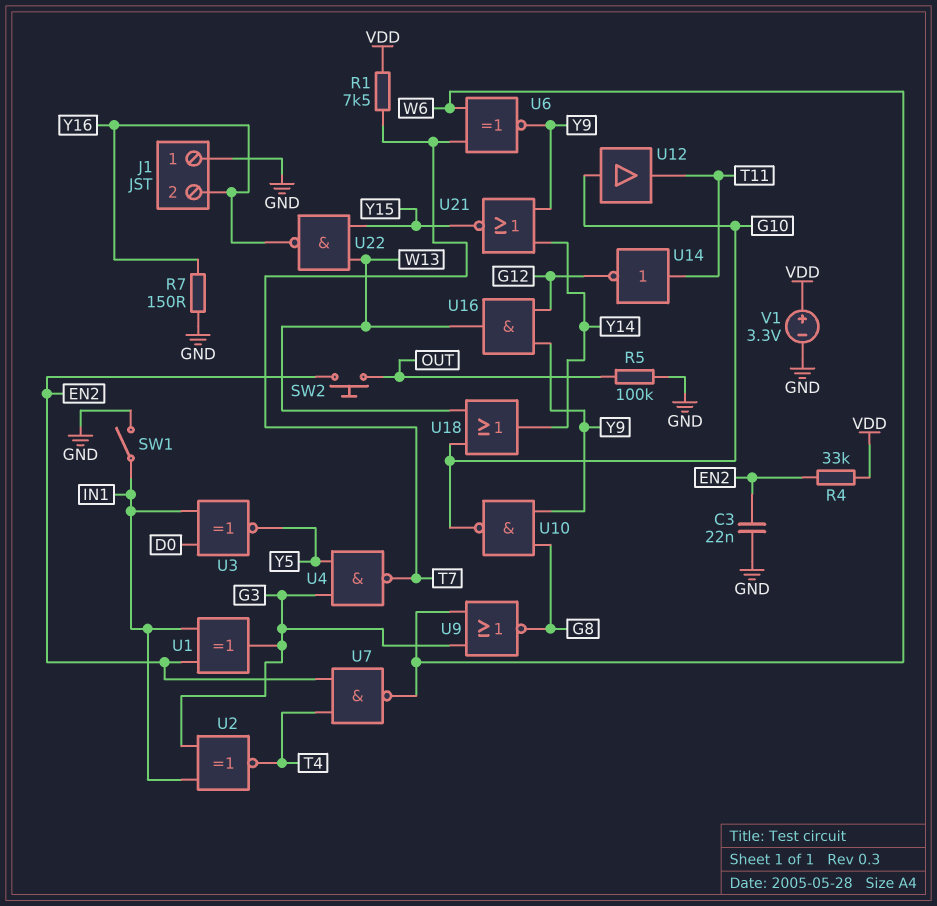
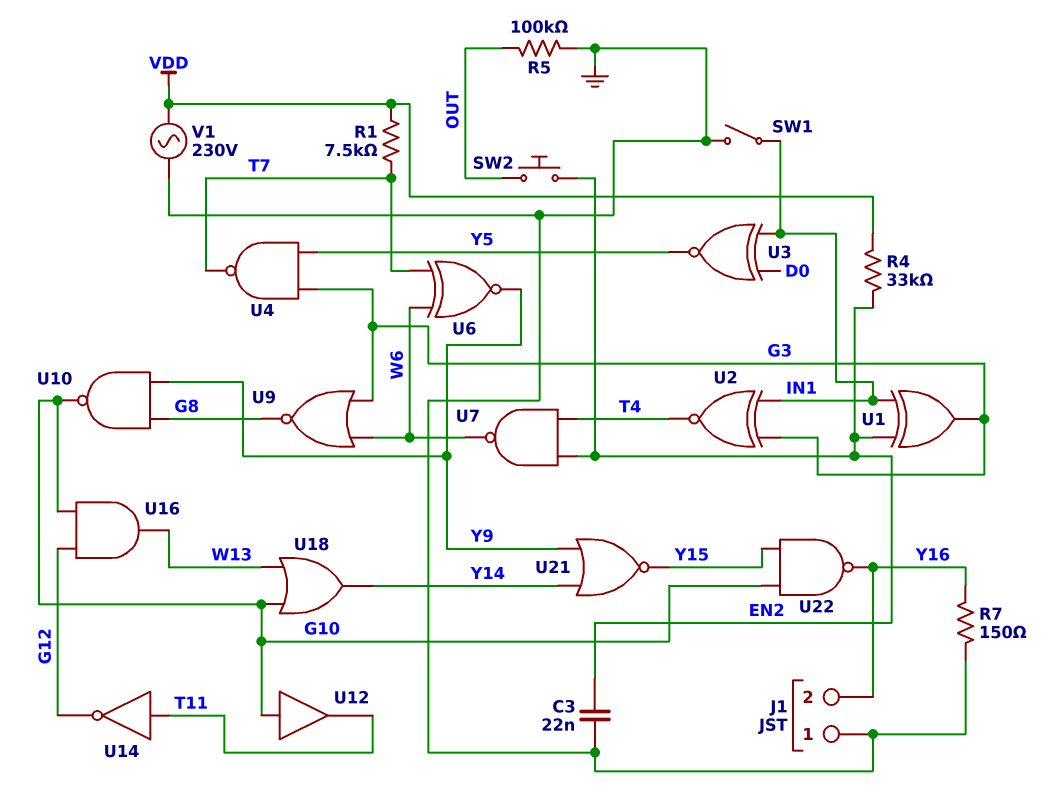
U16: AND (in G12, in Y9, out W13) -> AND (in G10, in G12, out W13)
U22: NAND (in W13, in Y15, out Y16) -> NAND (in G10, in Y15, out Y16)
V1: 3.3V (plus VDD, minus GND) -> AC 230V (GND, VDD)

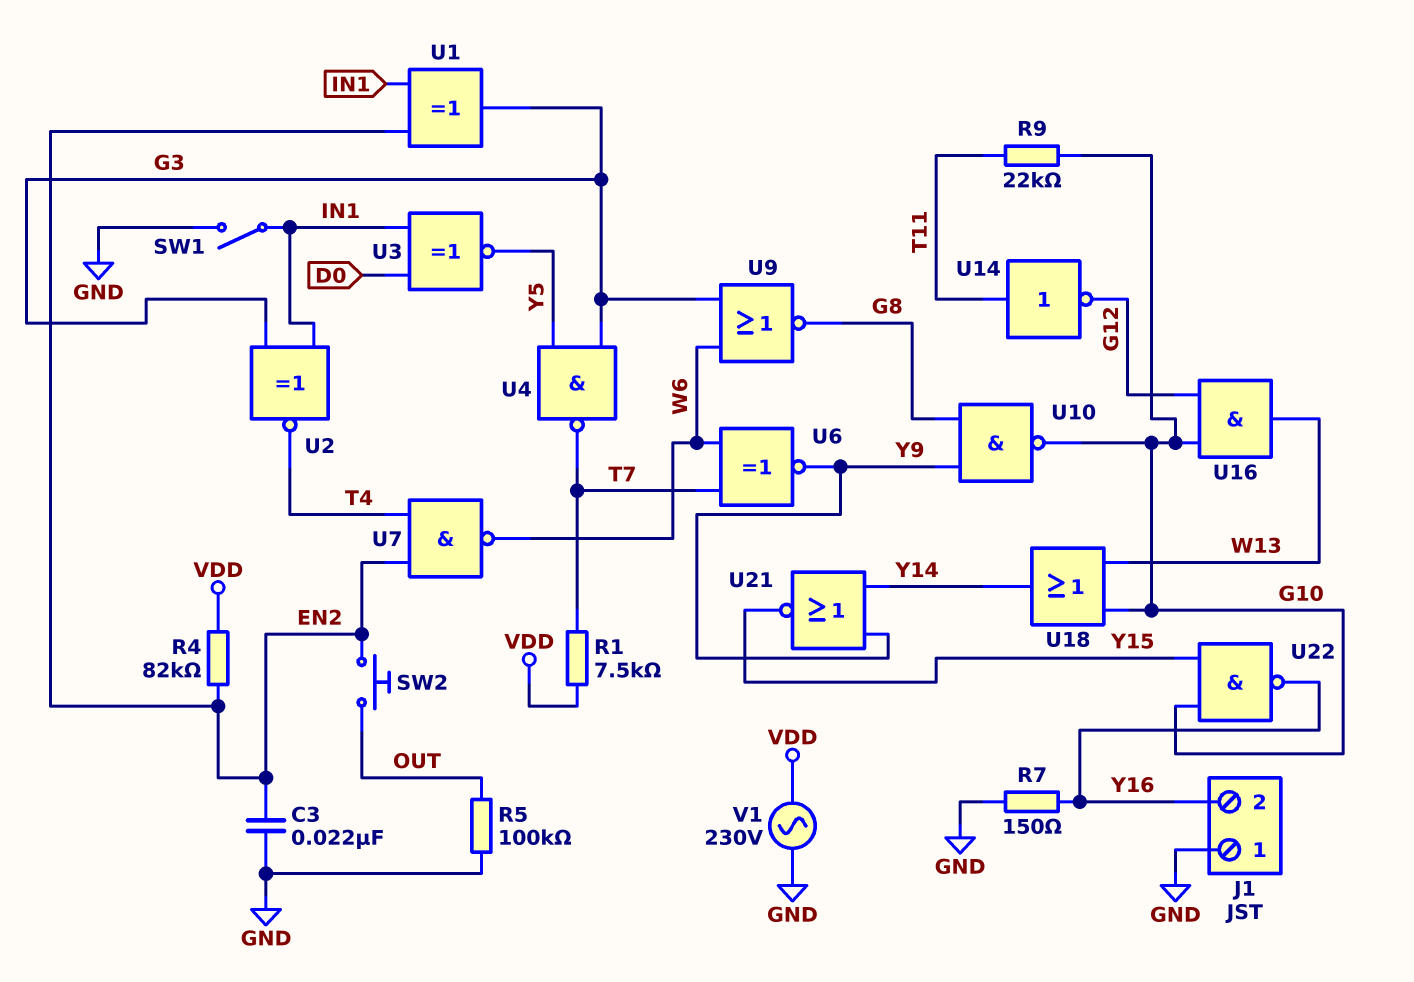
R4: 33k (EN2, VDD) -> 82k (EN2, VDD)
R9: none -> 22k (G10, T11)
U12: buffer (in G10, out T11) -> none

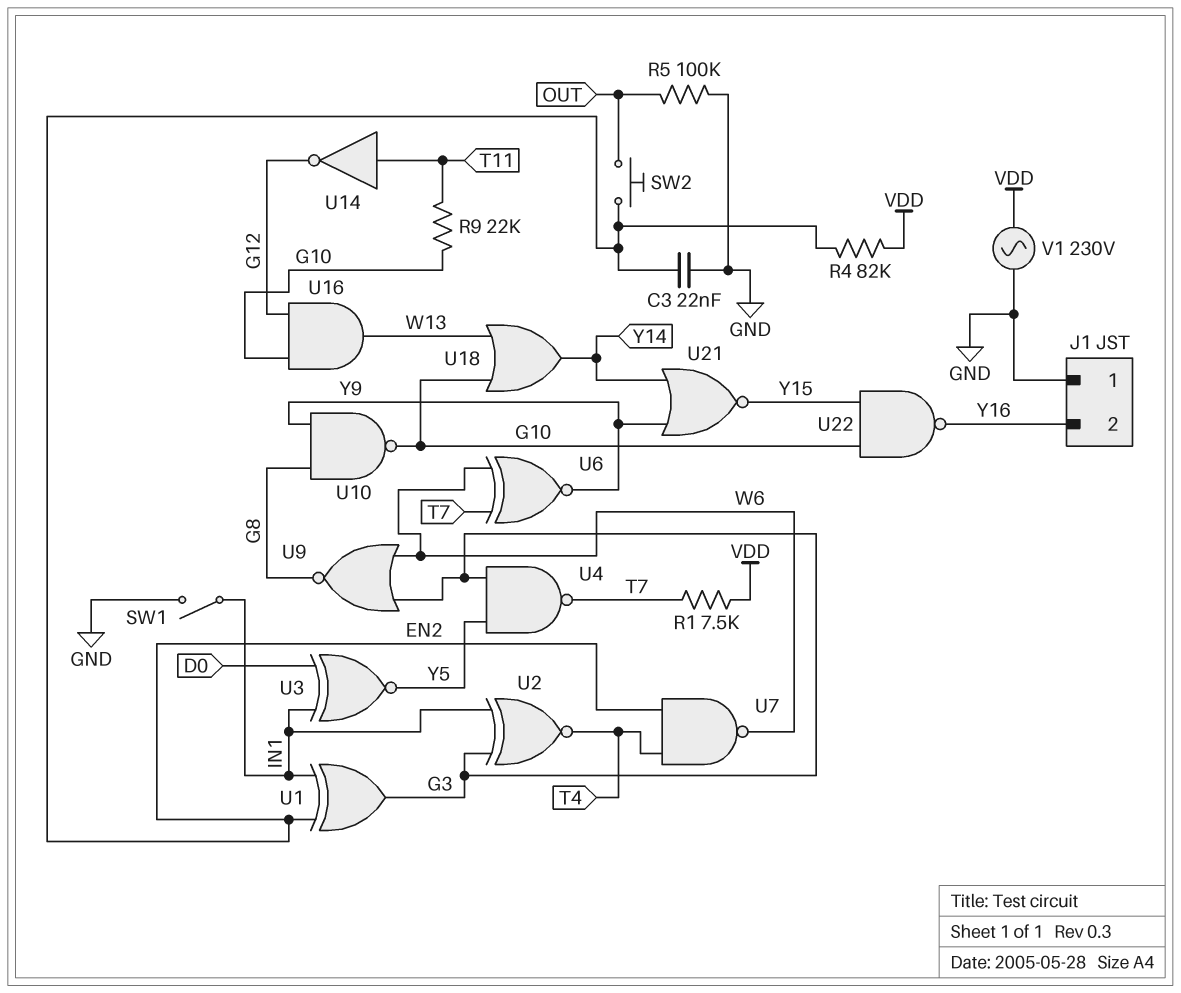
R7: 150 (GND, Y16) -> none

